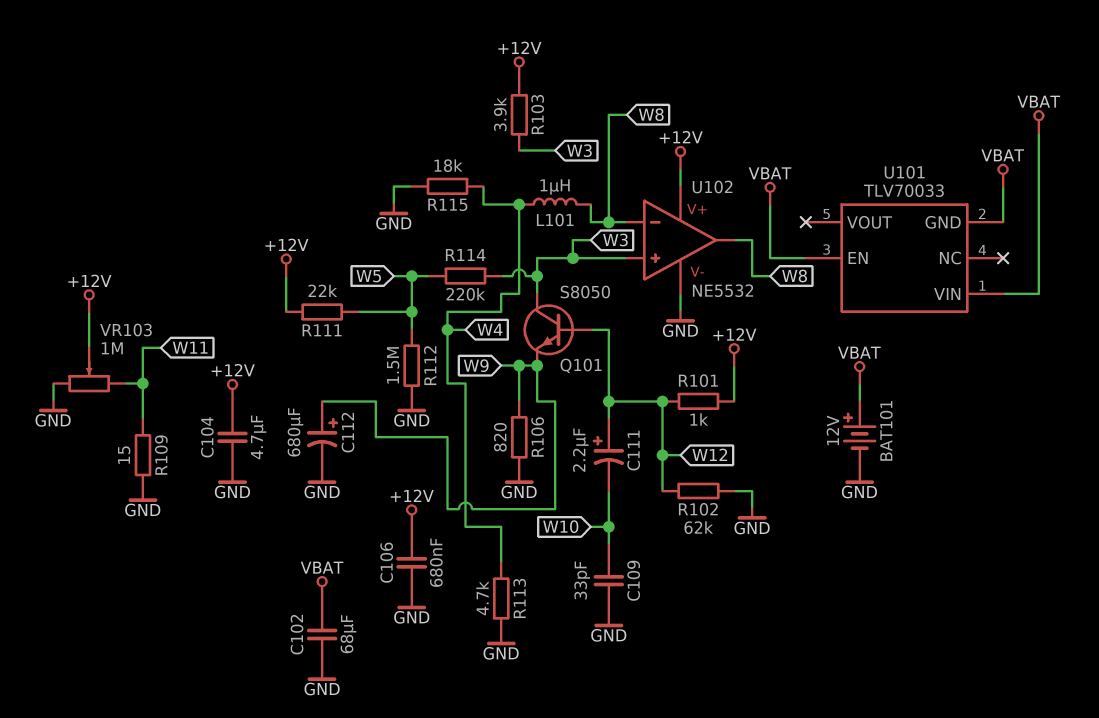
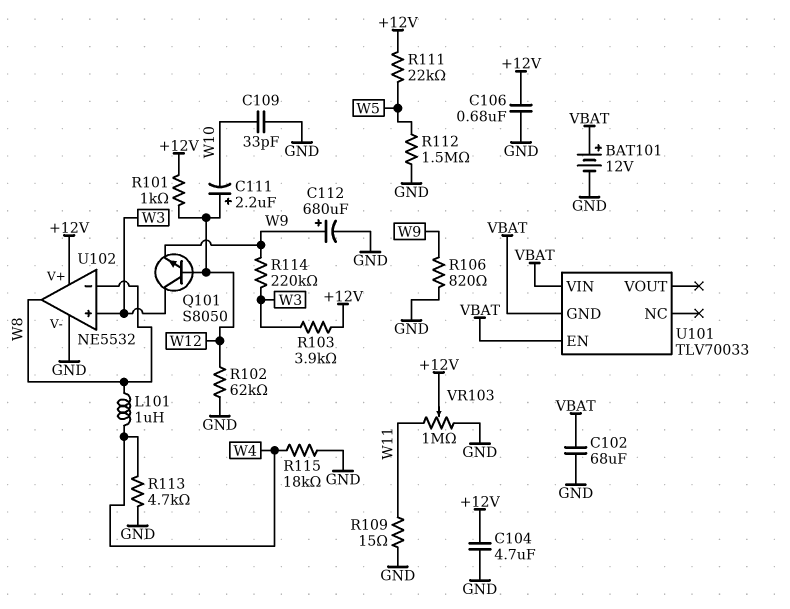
R114: 220k (W3, W5) -> 220k (W3, W9)

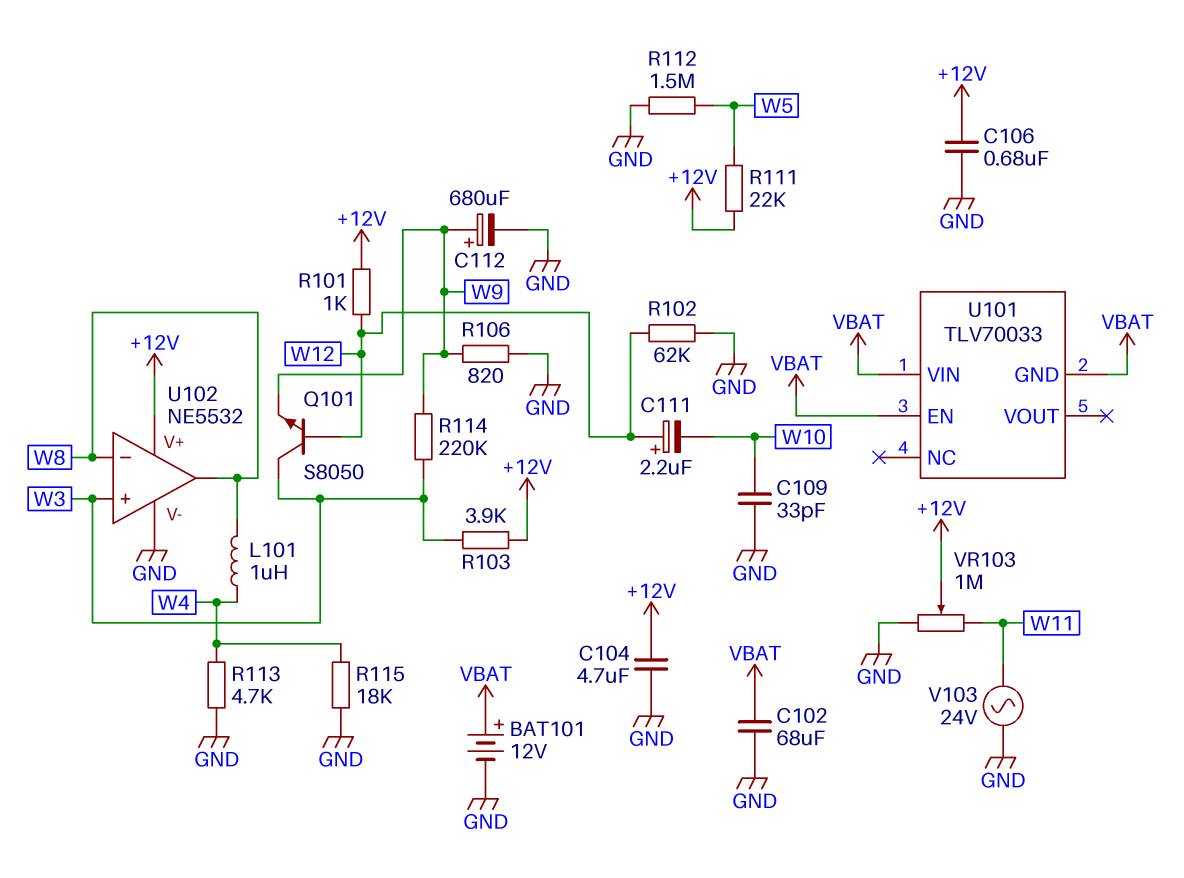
R109: 15 (GND, W11) -> none
V103: none -> AC 24V (GND, W11)

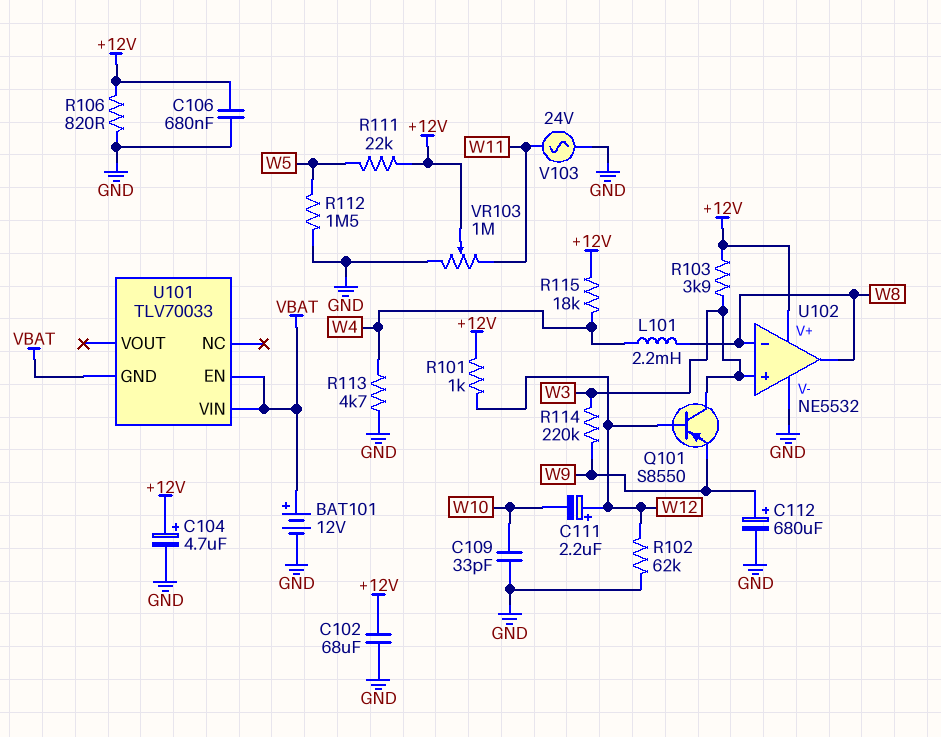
C102: 68uF (GND, VBAT) -> 68uF (+12V, GND)
C104: 4.7uF (+12V, GND) -> 4.7uF (plus +12V, minus GND)
L101: 1uH (W4, W8) -> 2.2mH (W4, W8)
Q101: NPN S8050 (B W12, C W3, E W9) -> PNP S8550 (B W12, C W3, E W9)
R106: 820 (GND, W9) -> 820 (+12V, GND)
R115: 18k (GND, W4) -> 18k (+12V, W4)

